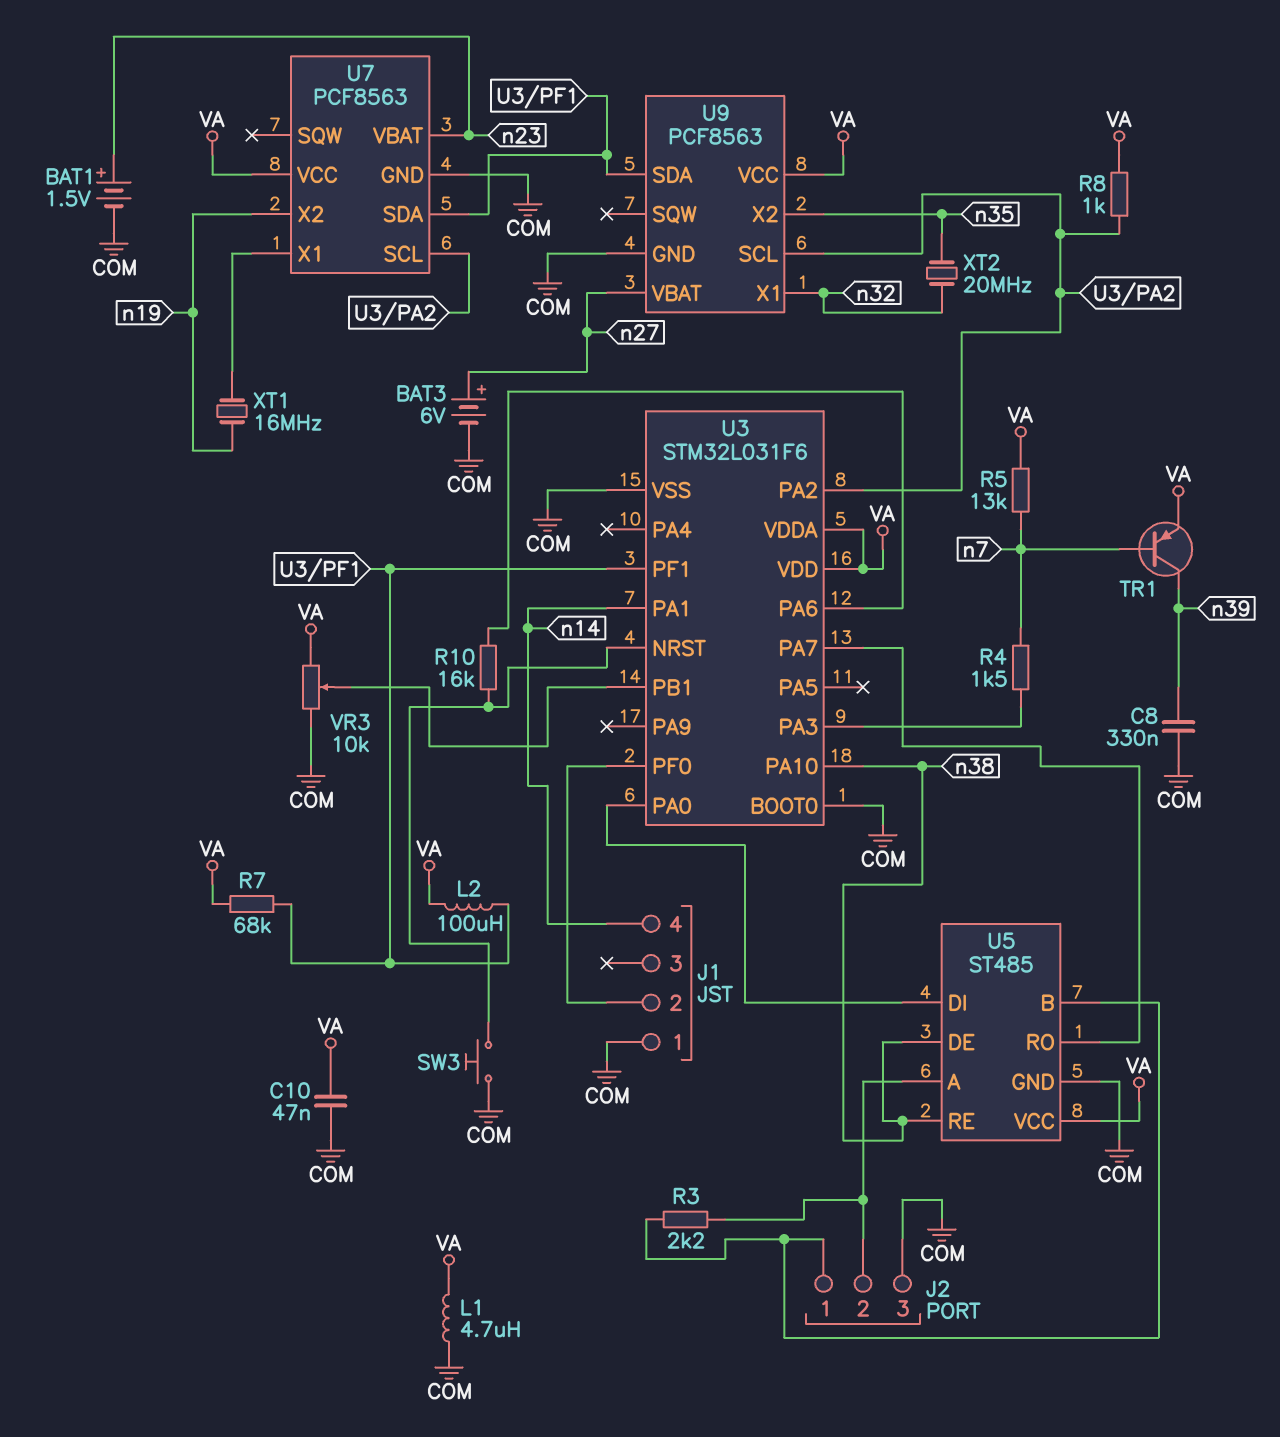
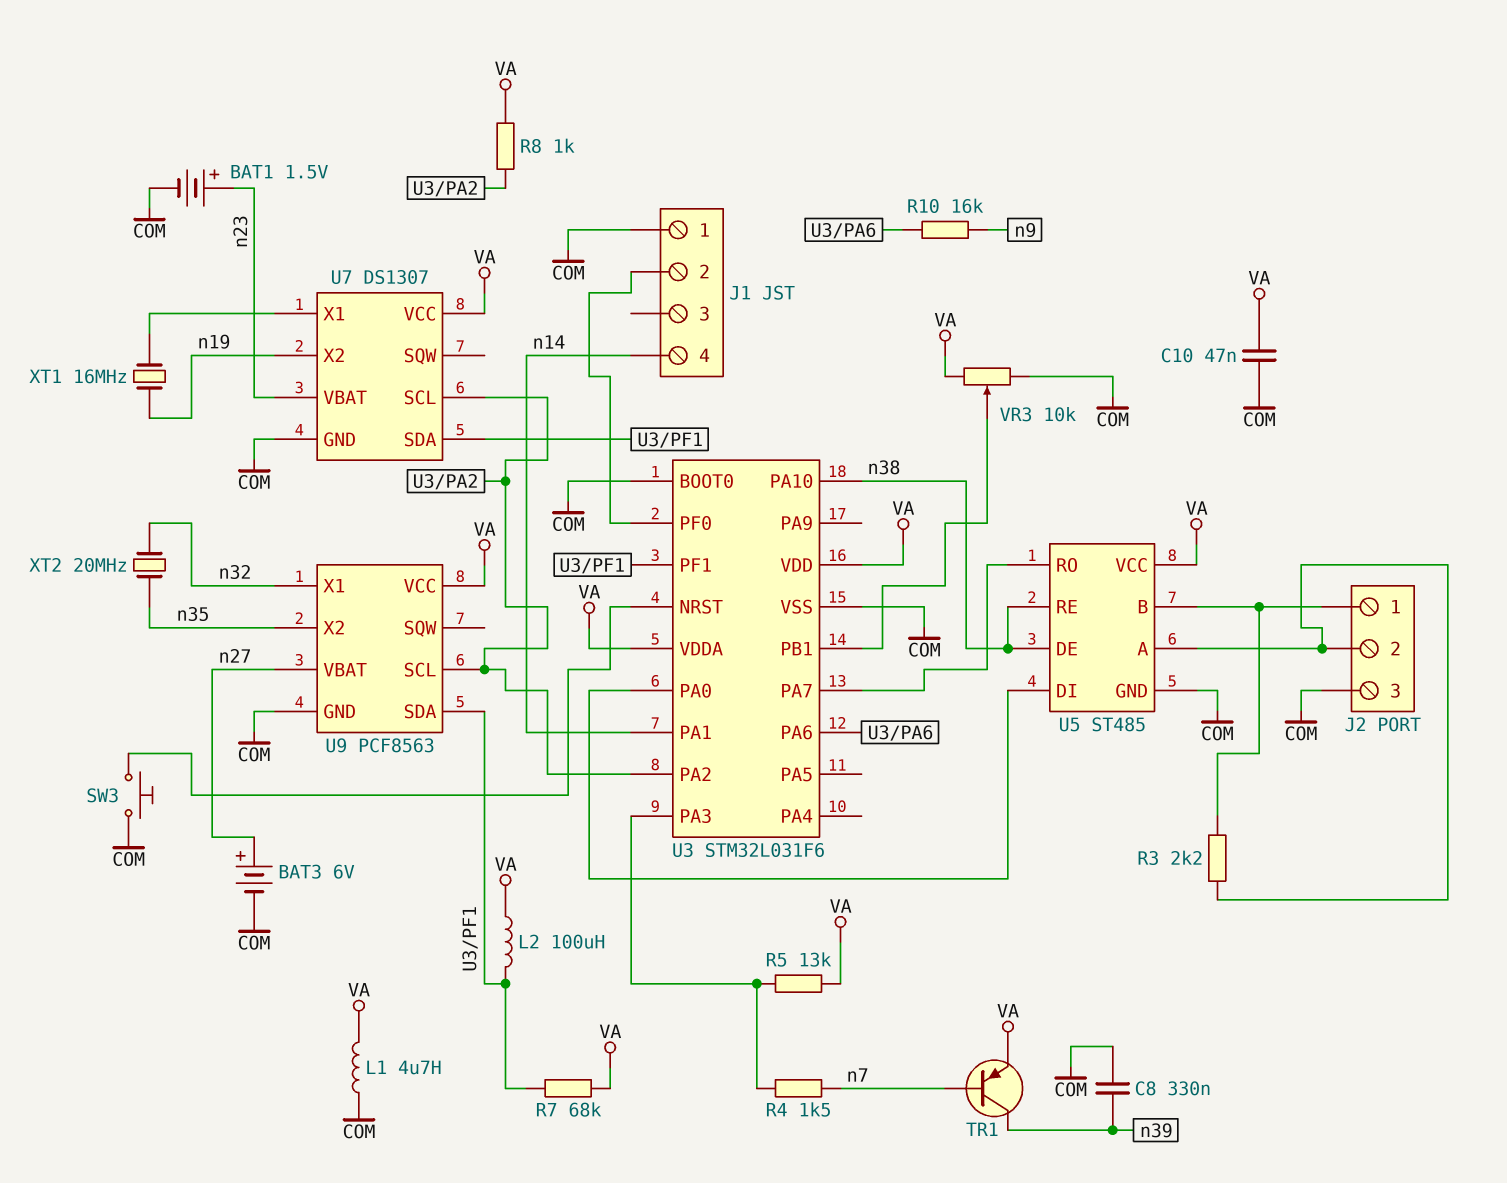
R5: 13k (VA, n7) -> 13k (U3/PA3, VA)
R10: 16k (U3/NRST, U3/PA6) -> 16k (U3/PA6, n9)
U7: PCF8563 -> DS1307

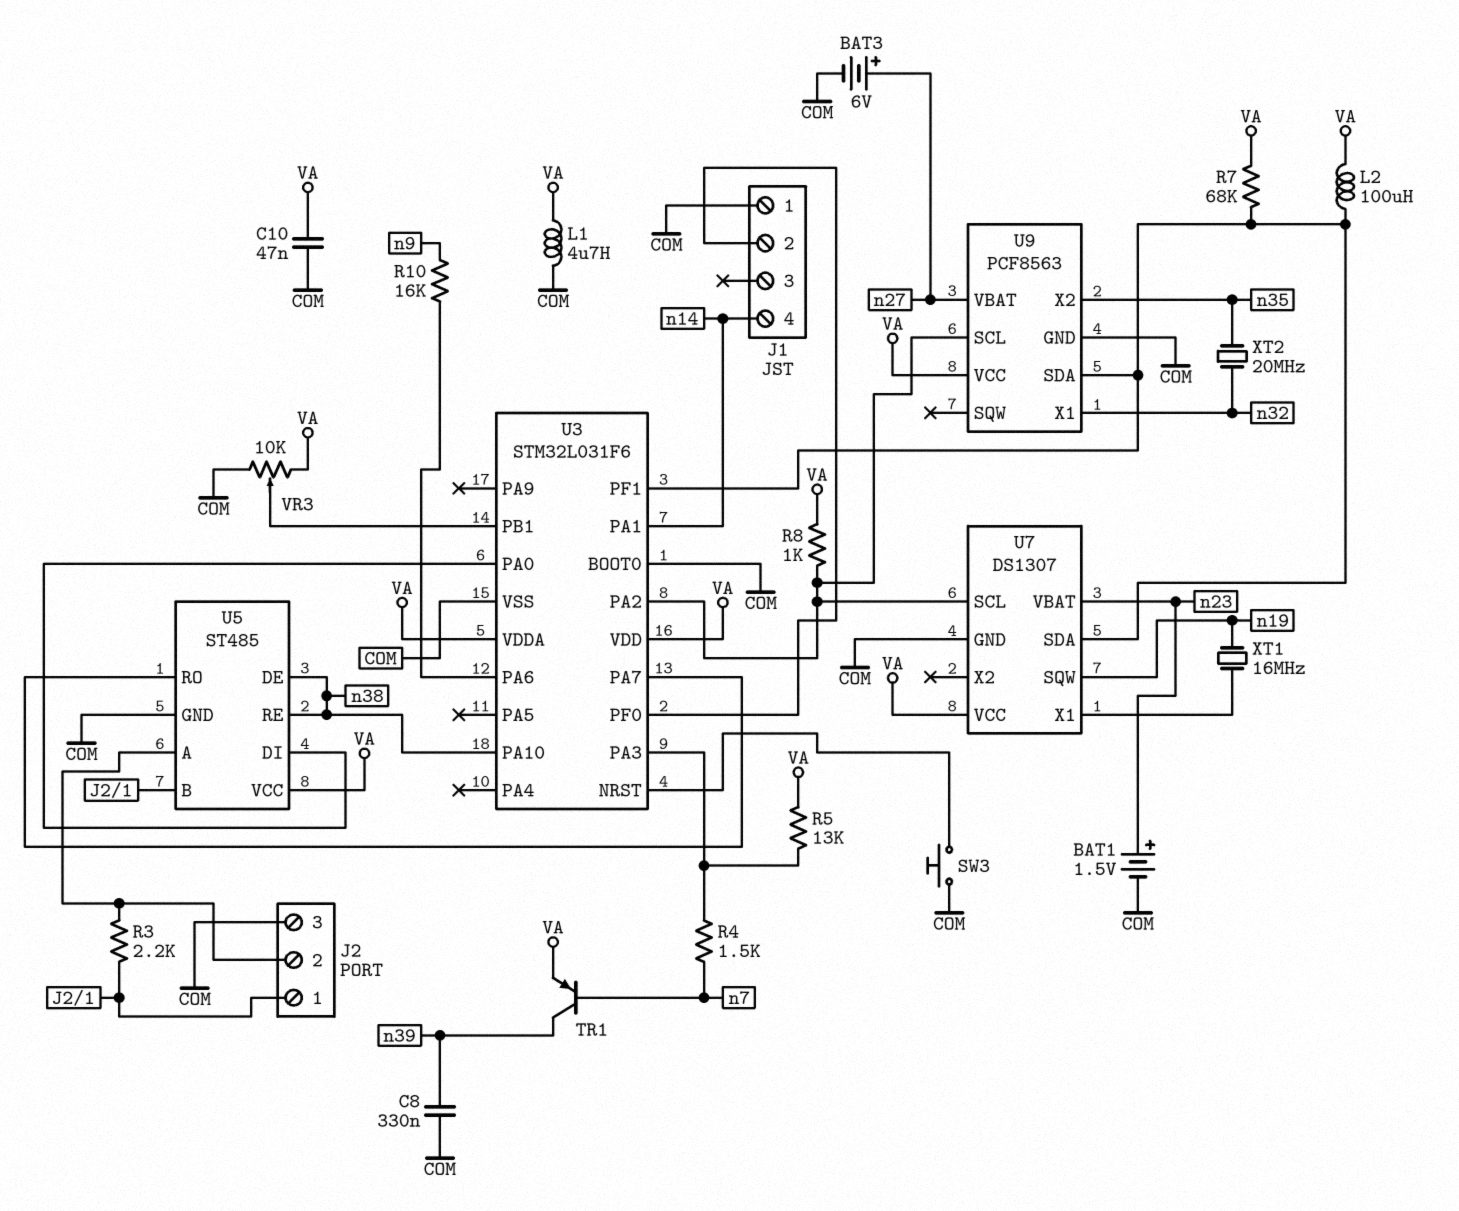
U7 pin SQW: none -> n19
U7 pin X2: n19 -> none

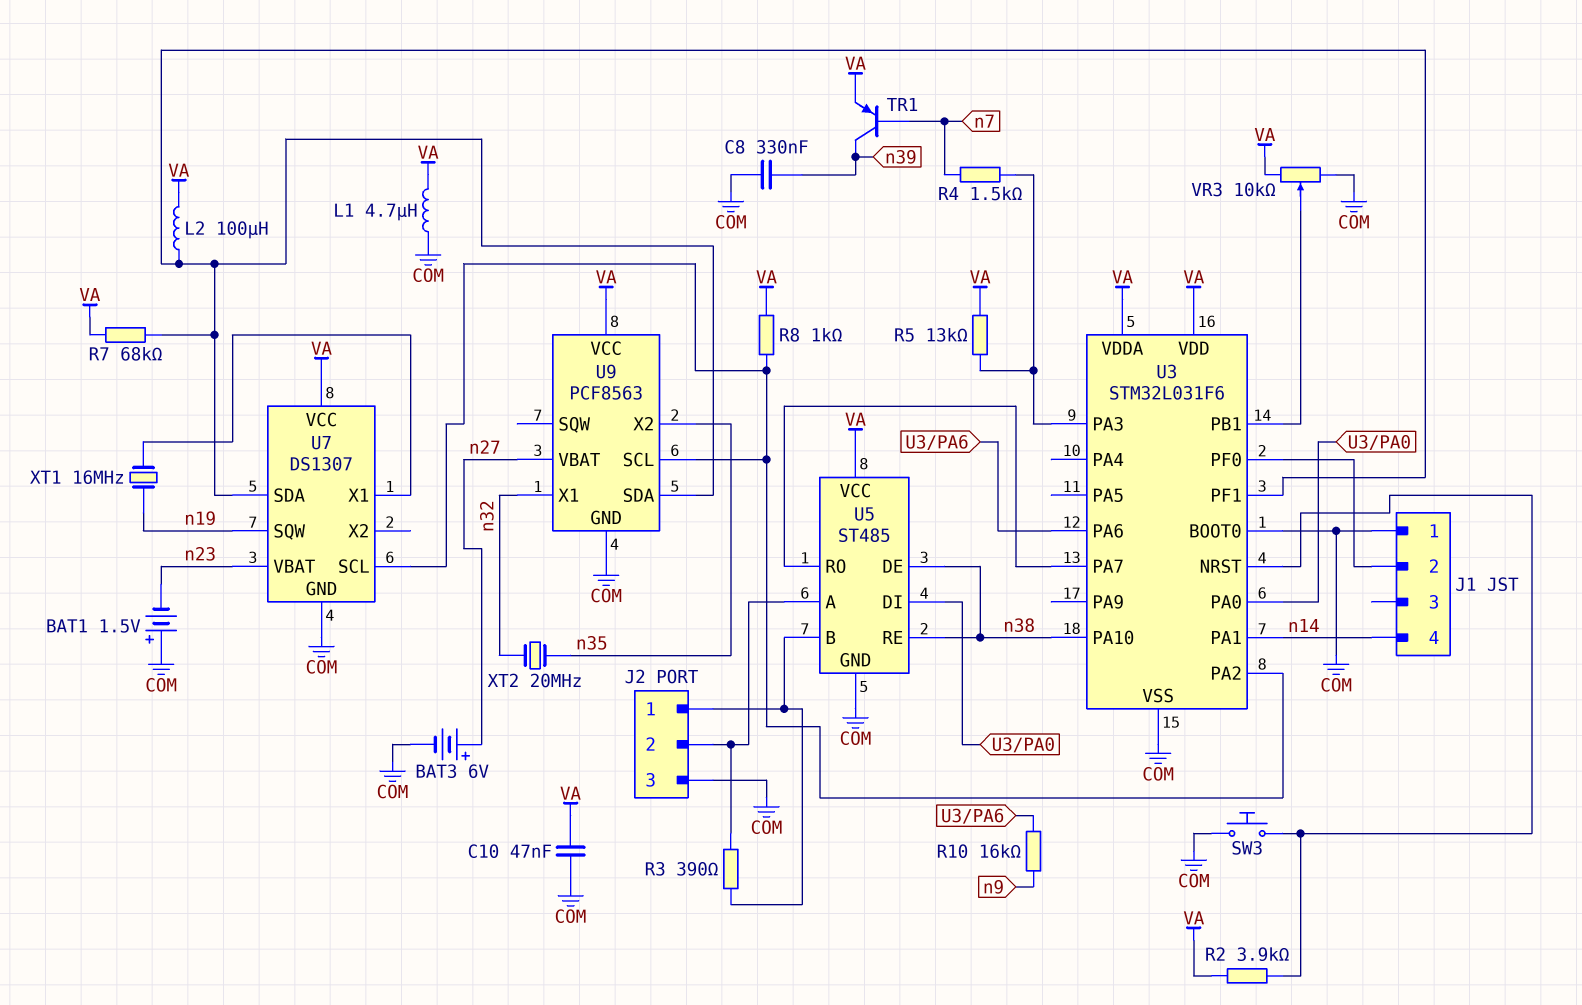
BAT1: 1.5V (plus n23, minus COM) -> 1.5V (plus COM, minus n23)
R2: none -> 3.9k (U3/NRST, VA)
R3: 2.2k (J2/1, J2/2) -> 390 (J2/1, J2/2)

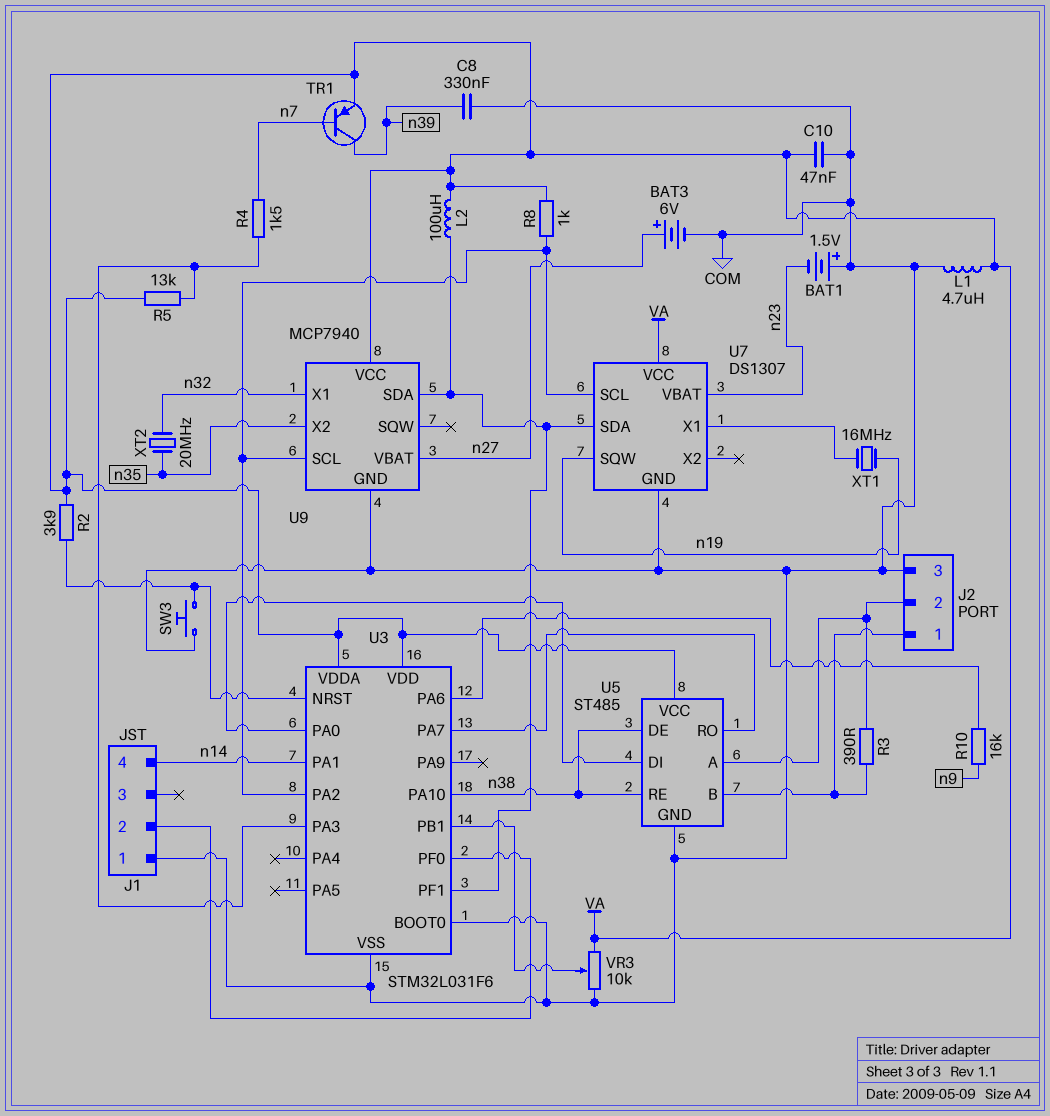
R7: 68k (U3/PF1, VA) -> none
U9: PCF8563 -> MCP7940

